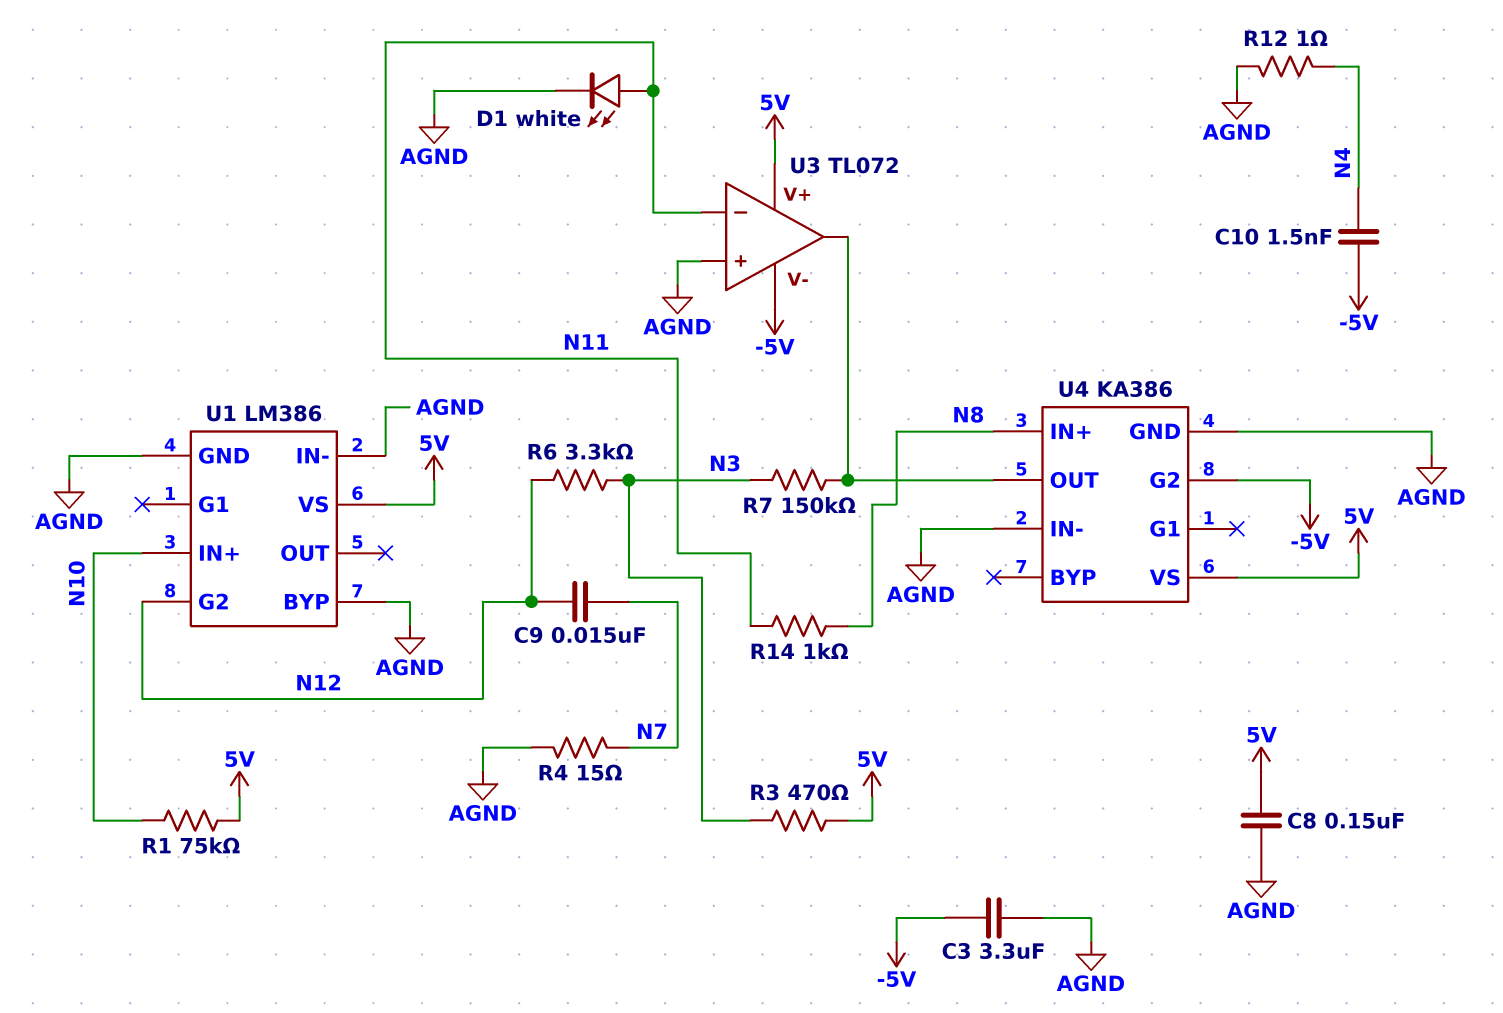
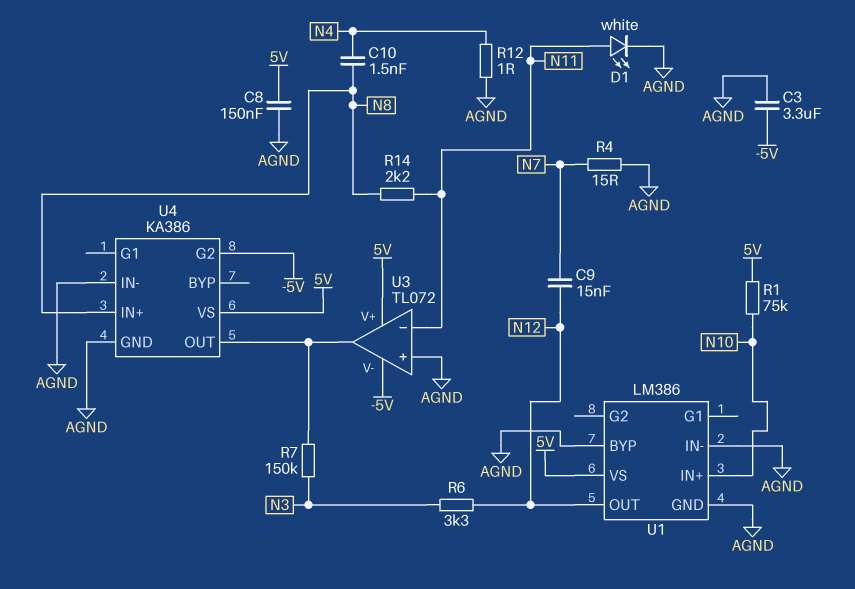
C10: 1.5nF (-5V, N4) -> 1.5nF (N4, N8)
R3: 470 (5V, N3) -> none
R14: 1k (N8, N11) -> 2.2k (N8, N11)
U1 pin G2: N12 -> none
U1 pin OUT: none -> N12

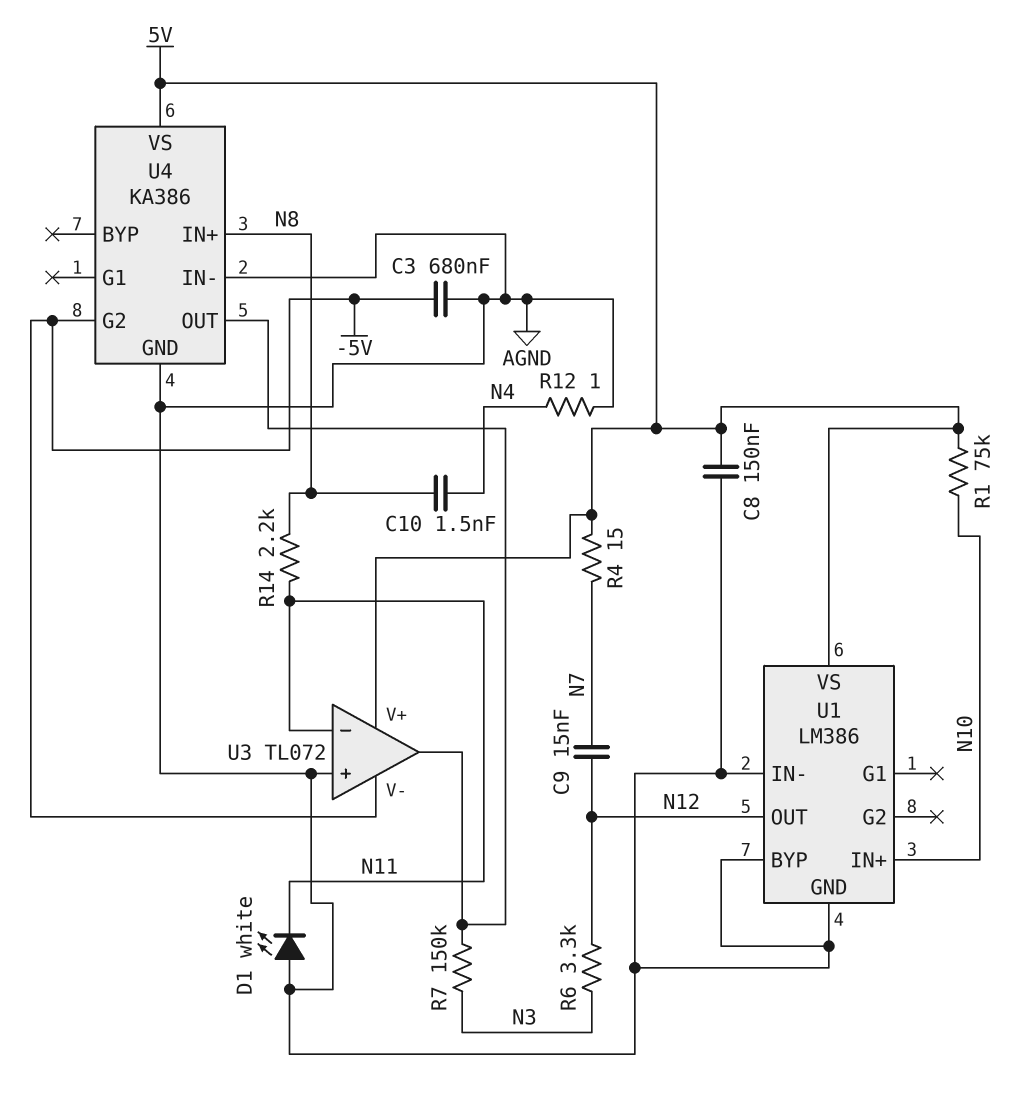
C3: 3.3uF (-5V, AGND) -> 680nF (-5V, AGND)
D1: LED white (A N11, K AGND) -> LED white (A AGND, K N11)
R4: 15 (AGND, N7) -> 15 (5V, N7)

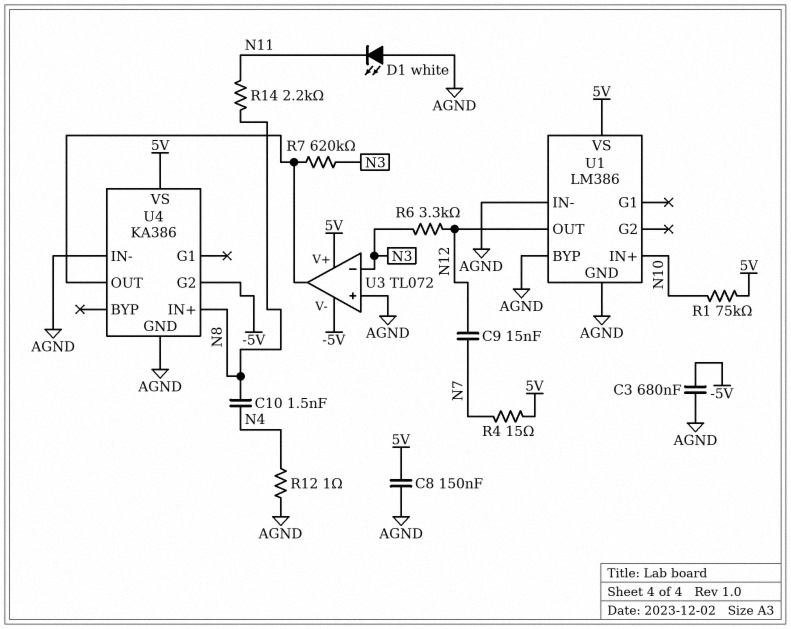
R7: 150k (N3, U3/out) -> 620k (N3, U3/out)
U3 pin in-: N11 -> N3

